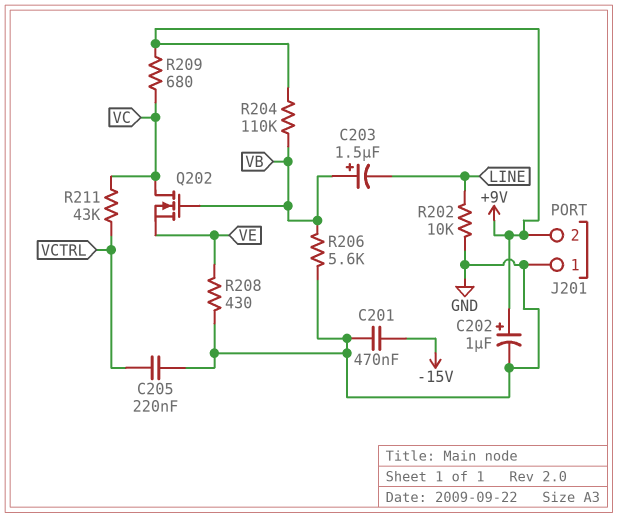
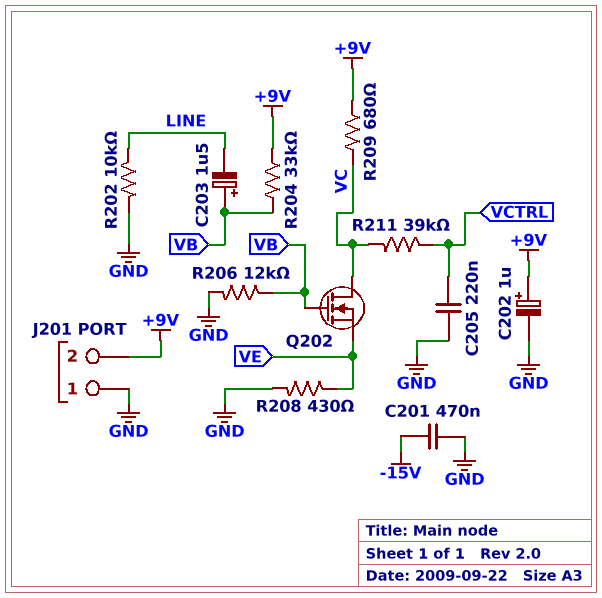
R204: 110k (+9V, VB) -> 33k (+9V, VB)
R206: 5.6k (GND, VB) -> 12k (GND, VB)
R211: 43k (VC, VCTRL) -> 39k (VC, VCTRL)

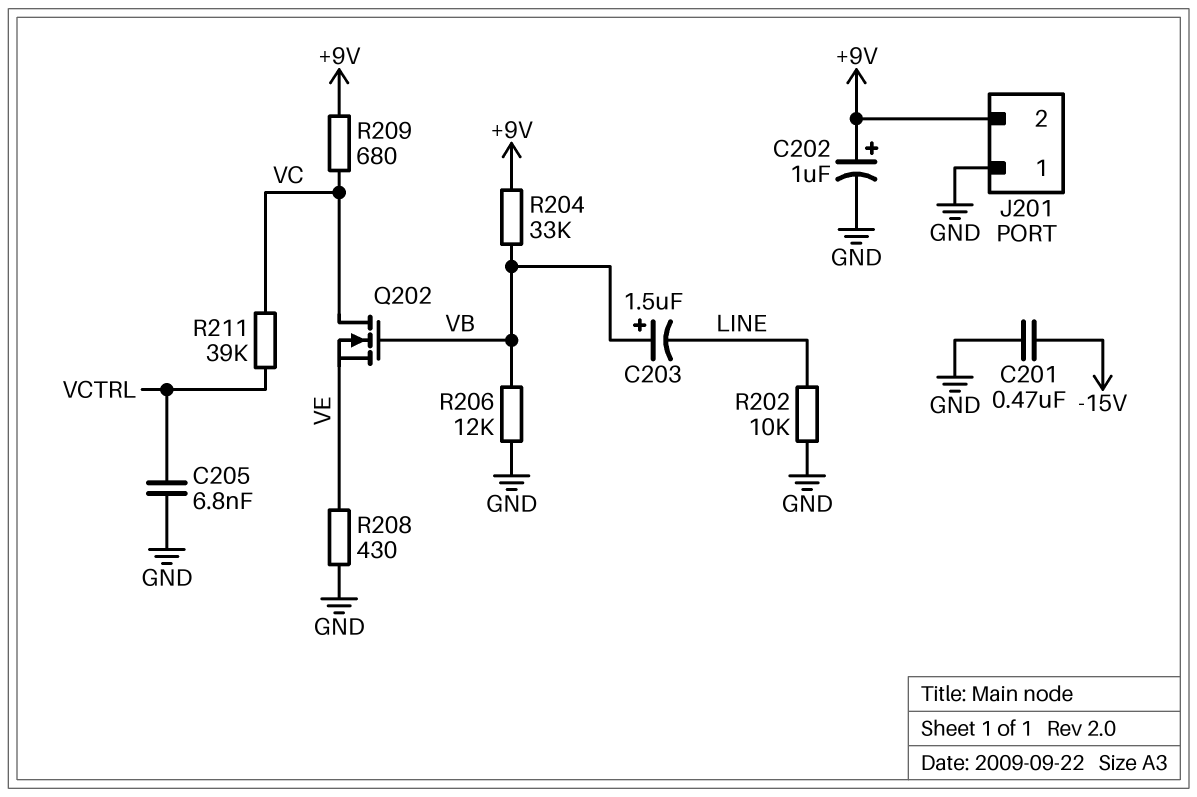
C205: 220nF (GND, VCTRL) -> 6.8nF (GND, VCTRL)

